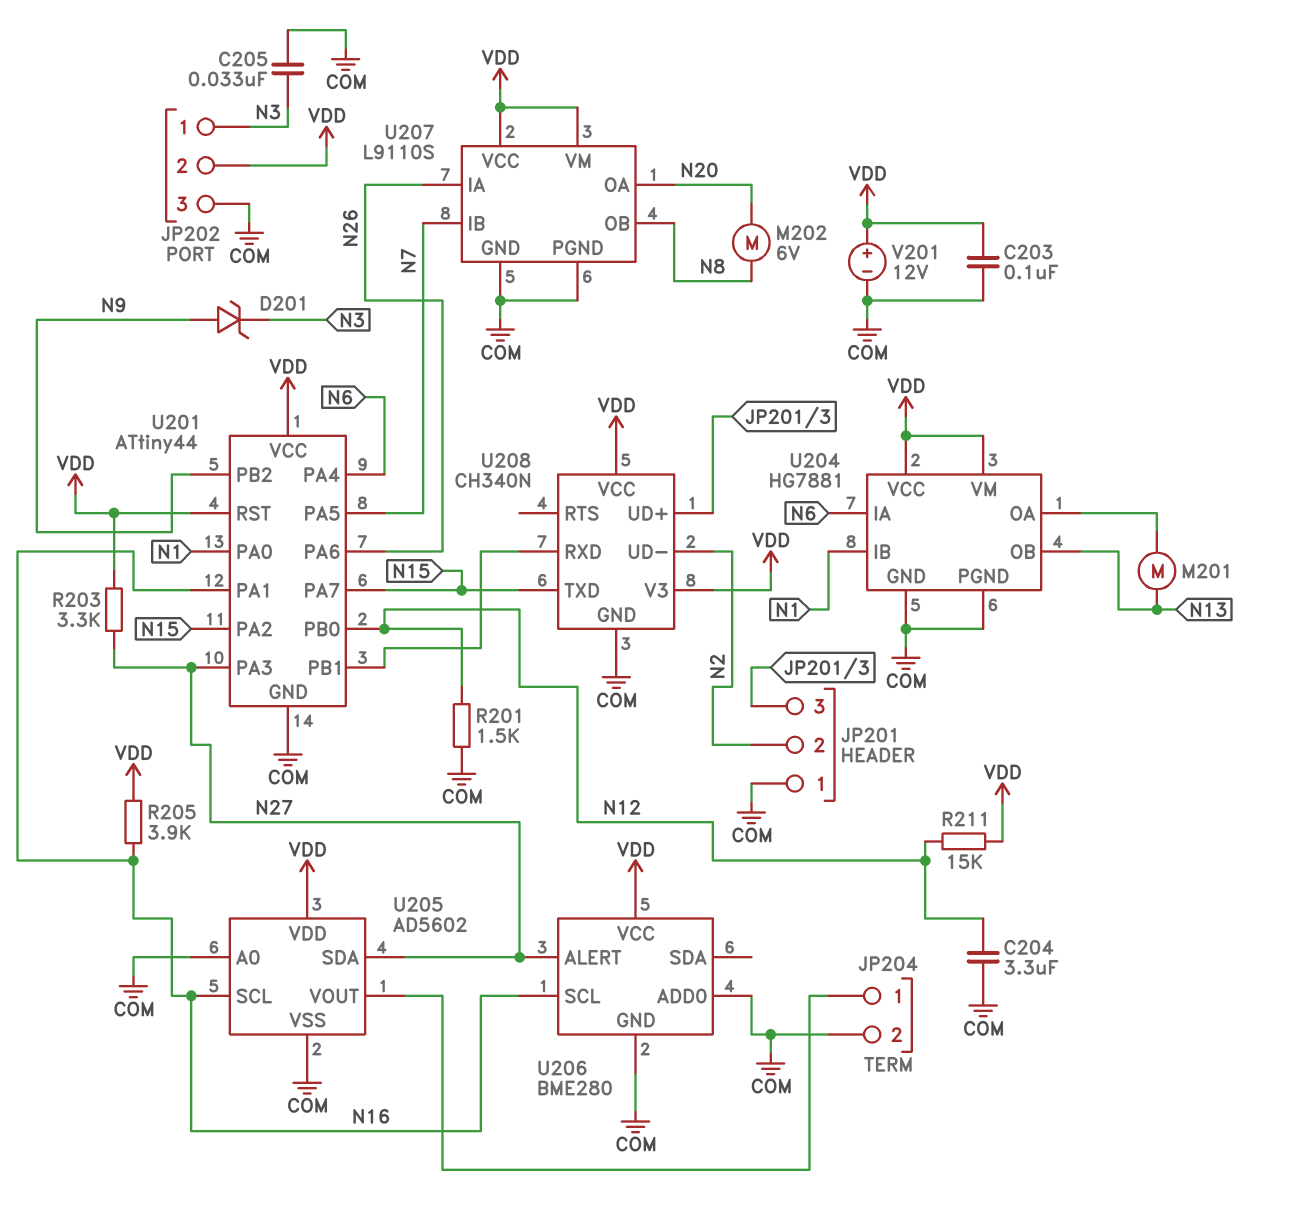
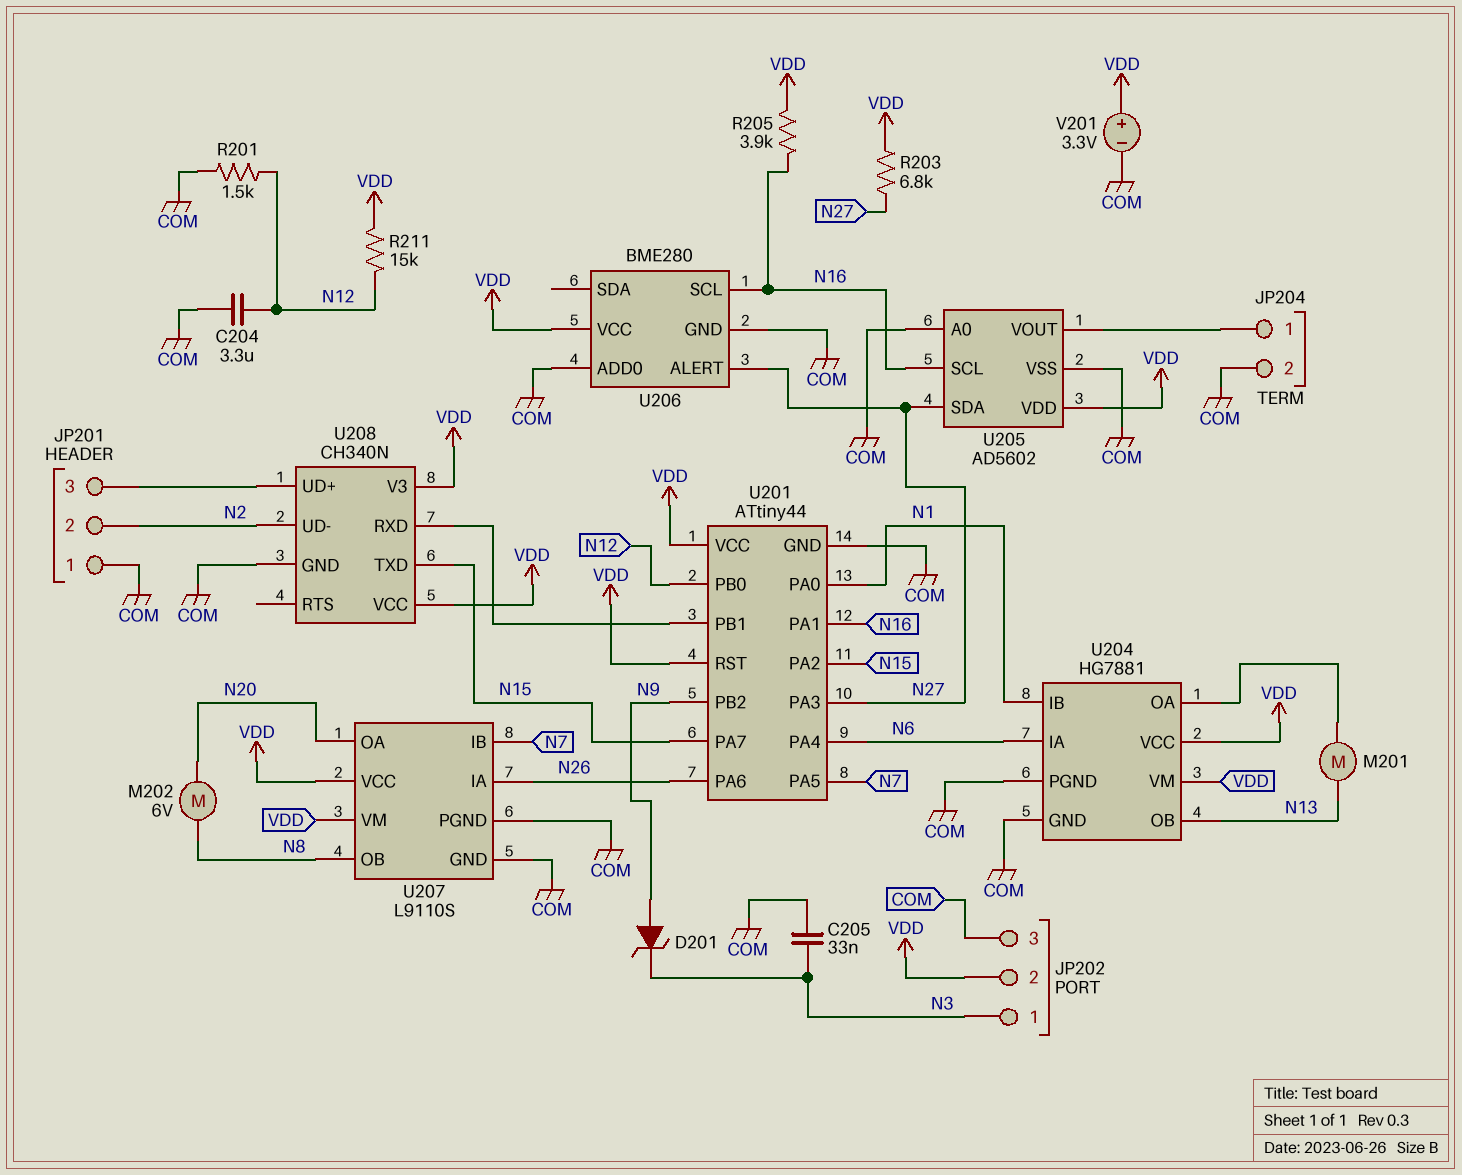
C203: 100nF (COM, VDD) -> none
R203: 3.3k (N27, VDD) -> 6.8k (N27, VDD)
V201: 12V (plus VDD, minus COM) -> 3.3V (plus VDD, minus COM)

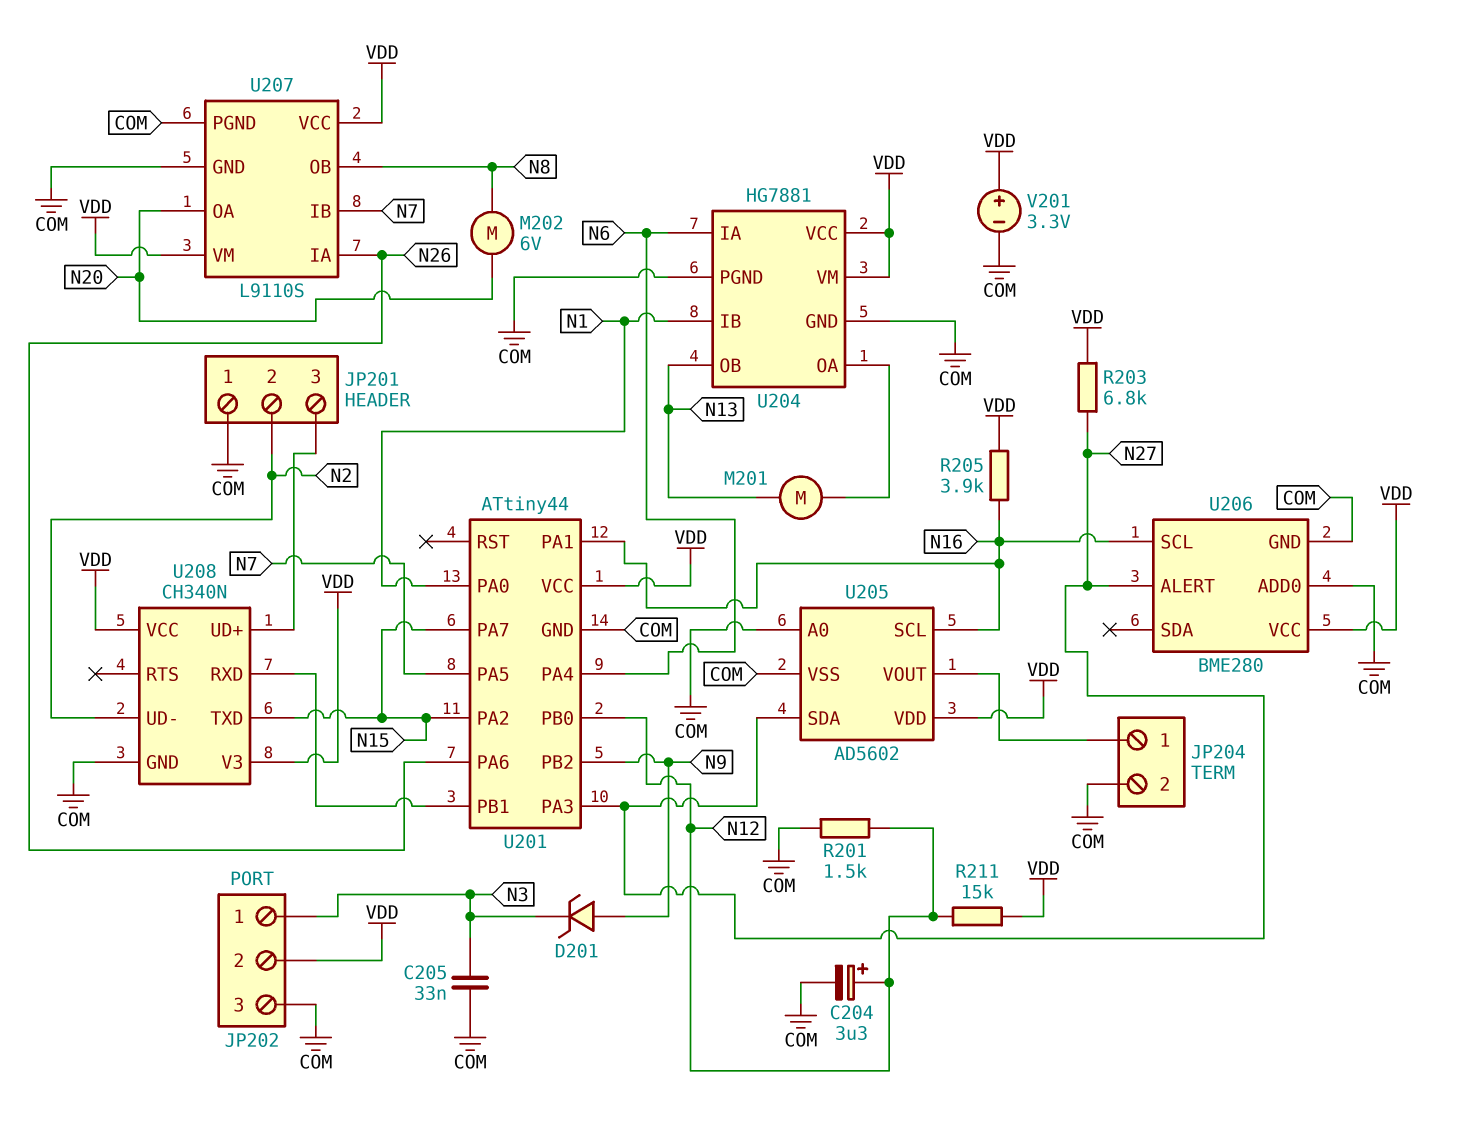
C204: 3.3uF (COM, N12) -> 3.3uF (plus N12, minus COM)
U201 pin RST: VDD -> none

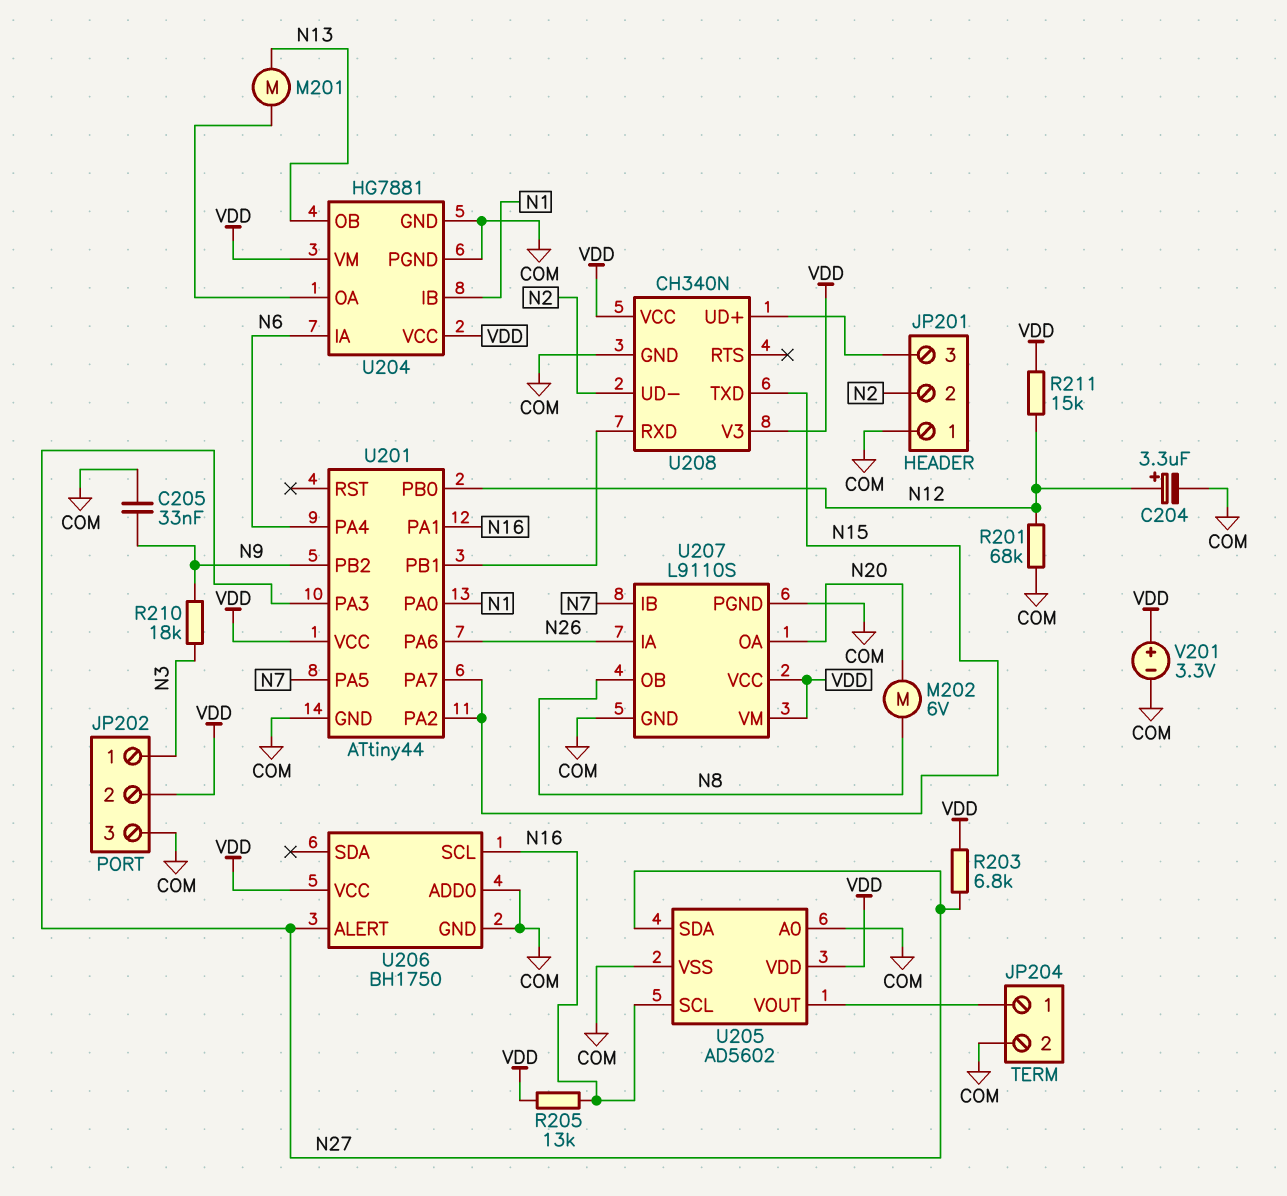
C205: 33nF (COM, N3) -> 33nF (COM, N9)
D201: zener (A N9, K N3) -> none
R201: 1.5k (COM, N12) -> 68k (COM, N12)
R205: 3.9k (N16, VDD) -> 13k (N16, VDD)
R210: none -> 18k (N3, N9)
U206: BME280 -> BH1750

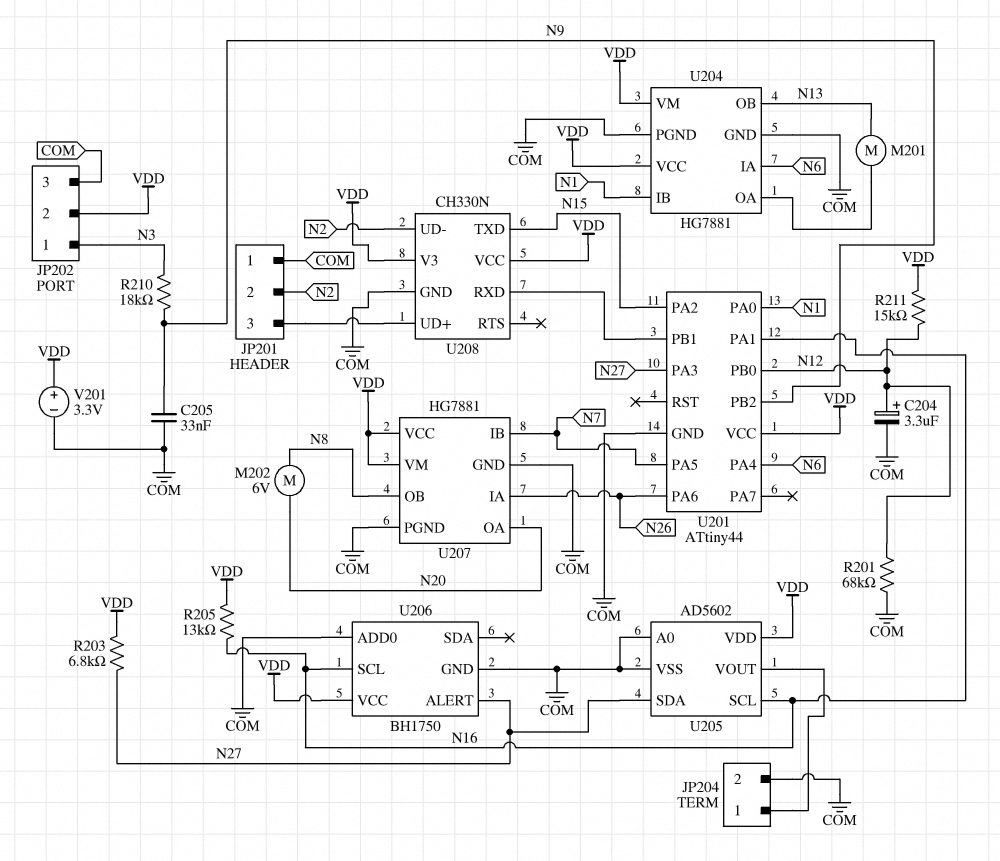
U201 pin PA7: N15 -> none
U207: L9110S -> HG7881
U208: CH340N -> CH330N

